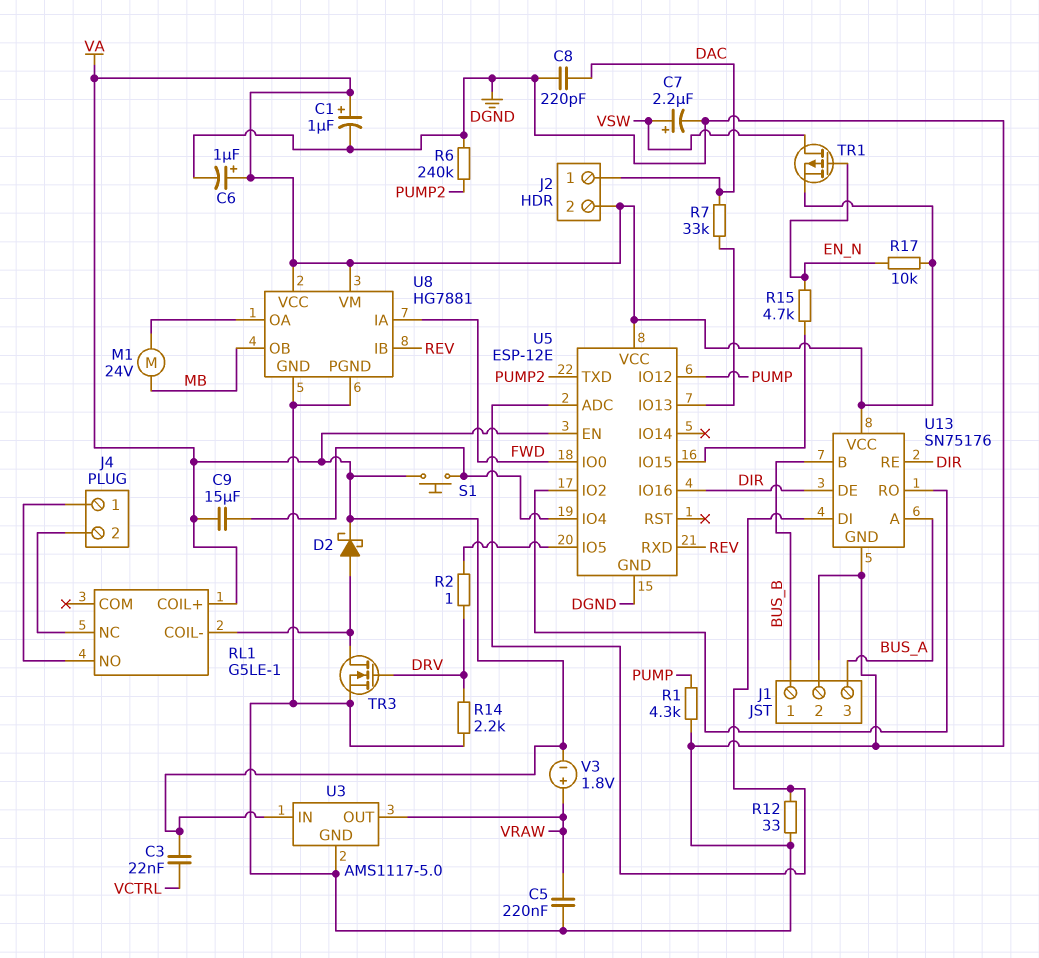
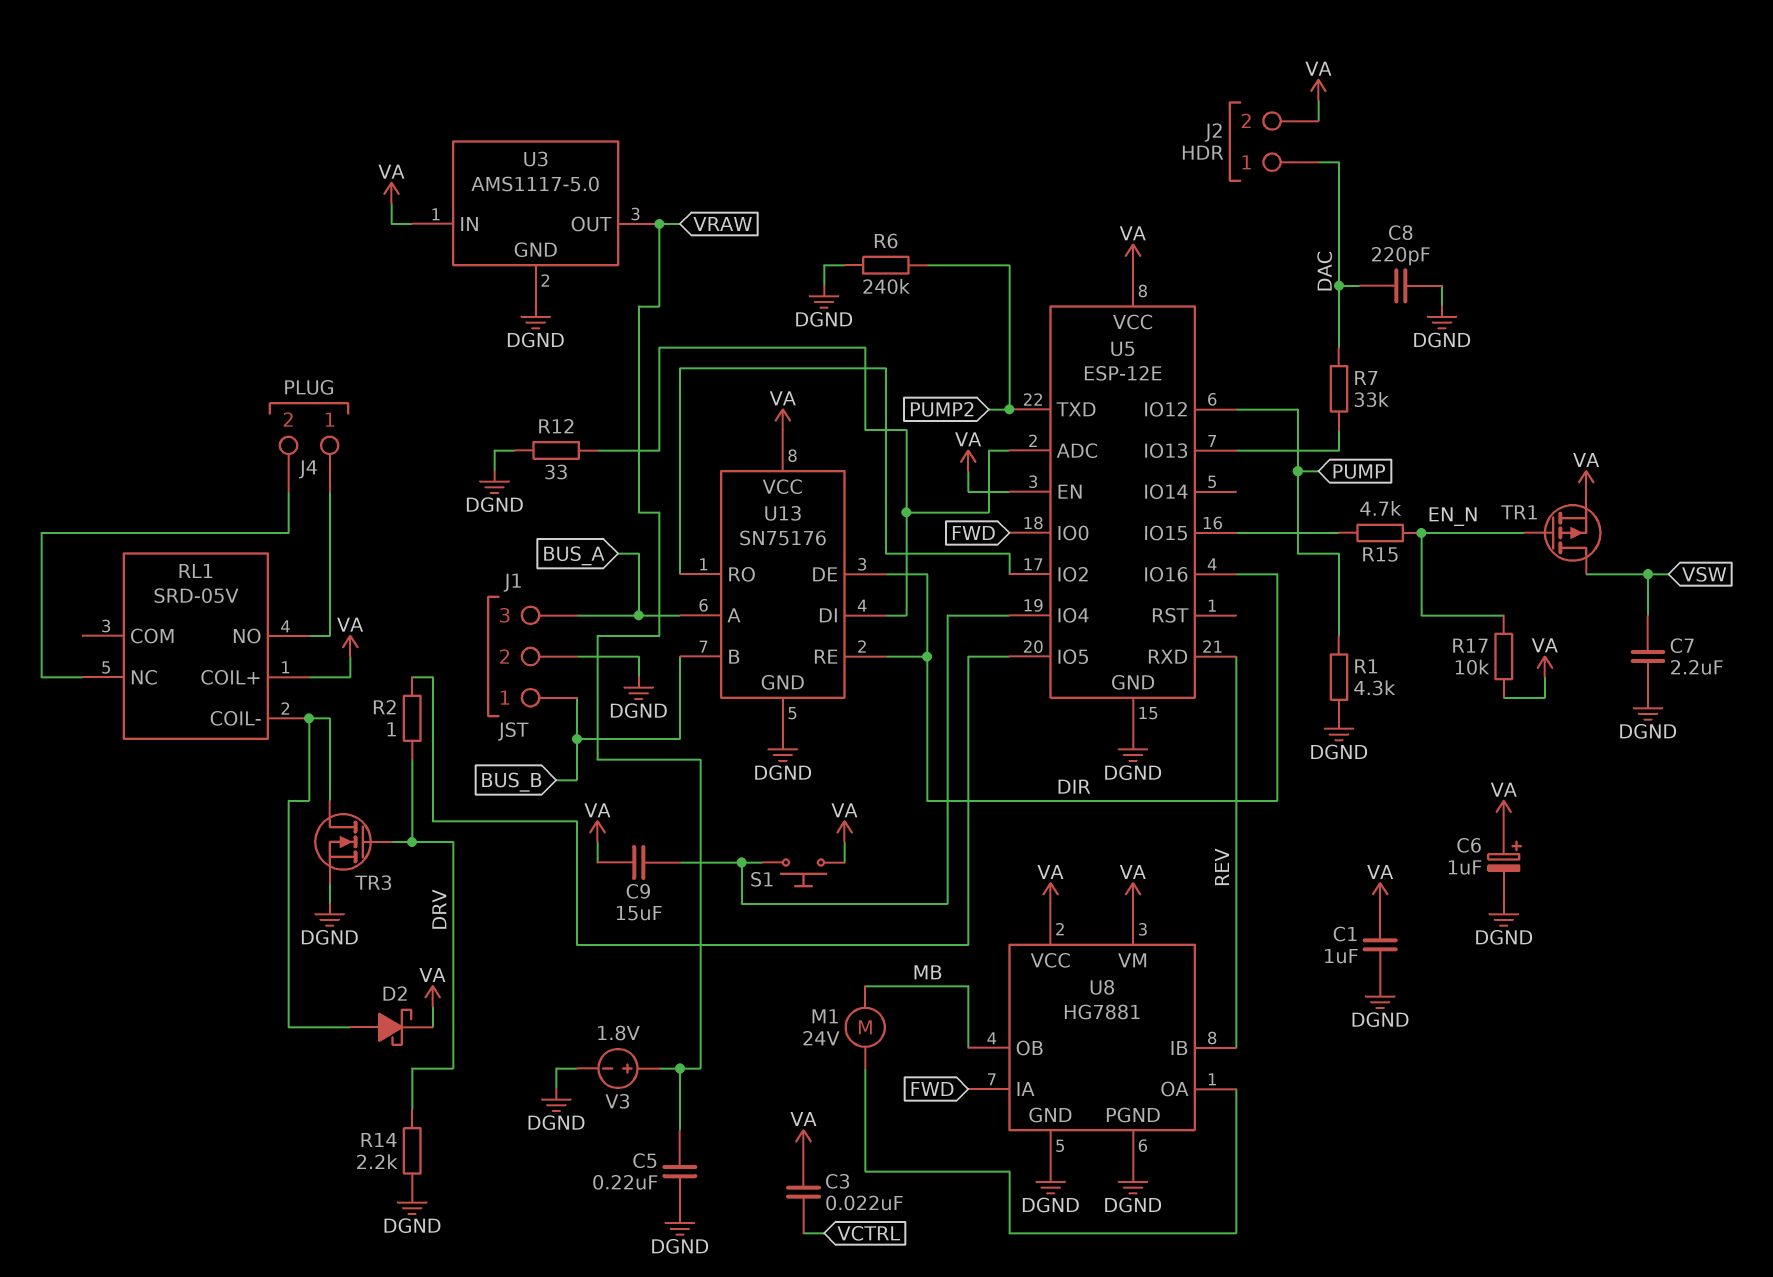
C1: 1uF (plus VA, minus DGND) -> 1uF (DGND, VA)
C7: 2.2uF (plus VSW, minus DGND) -> 2.2uF (DGND, VSW)
RL1: G5LE-1 -> SRD-05V
V3: 1.8V (plus VRAW, minus VA) -> 1.8V (plus VRAW, minus DGND)

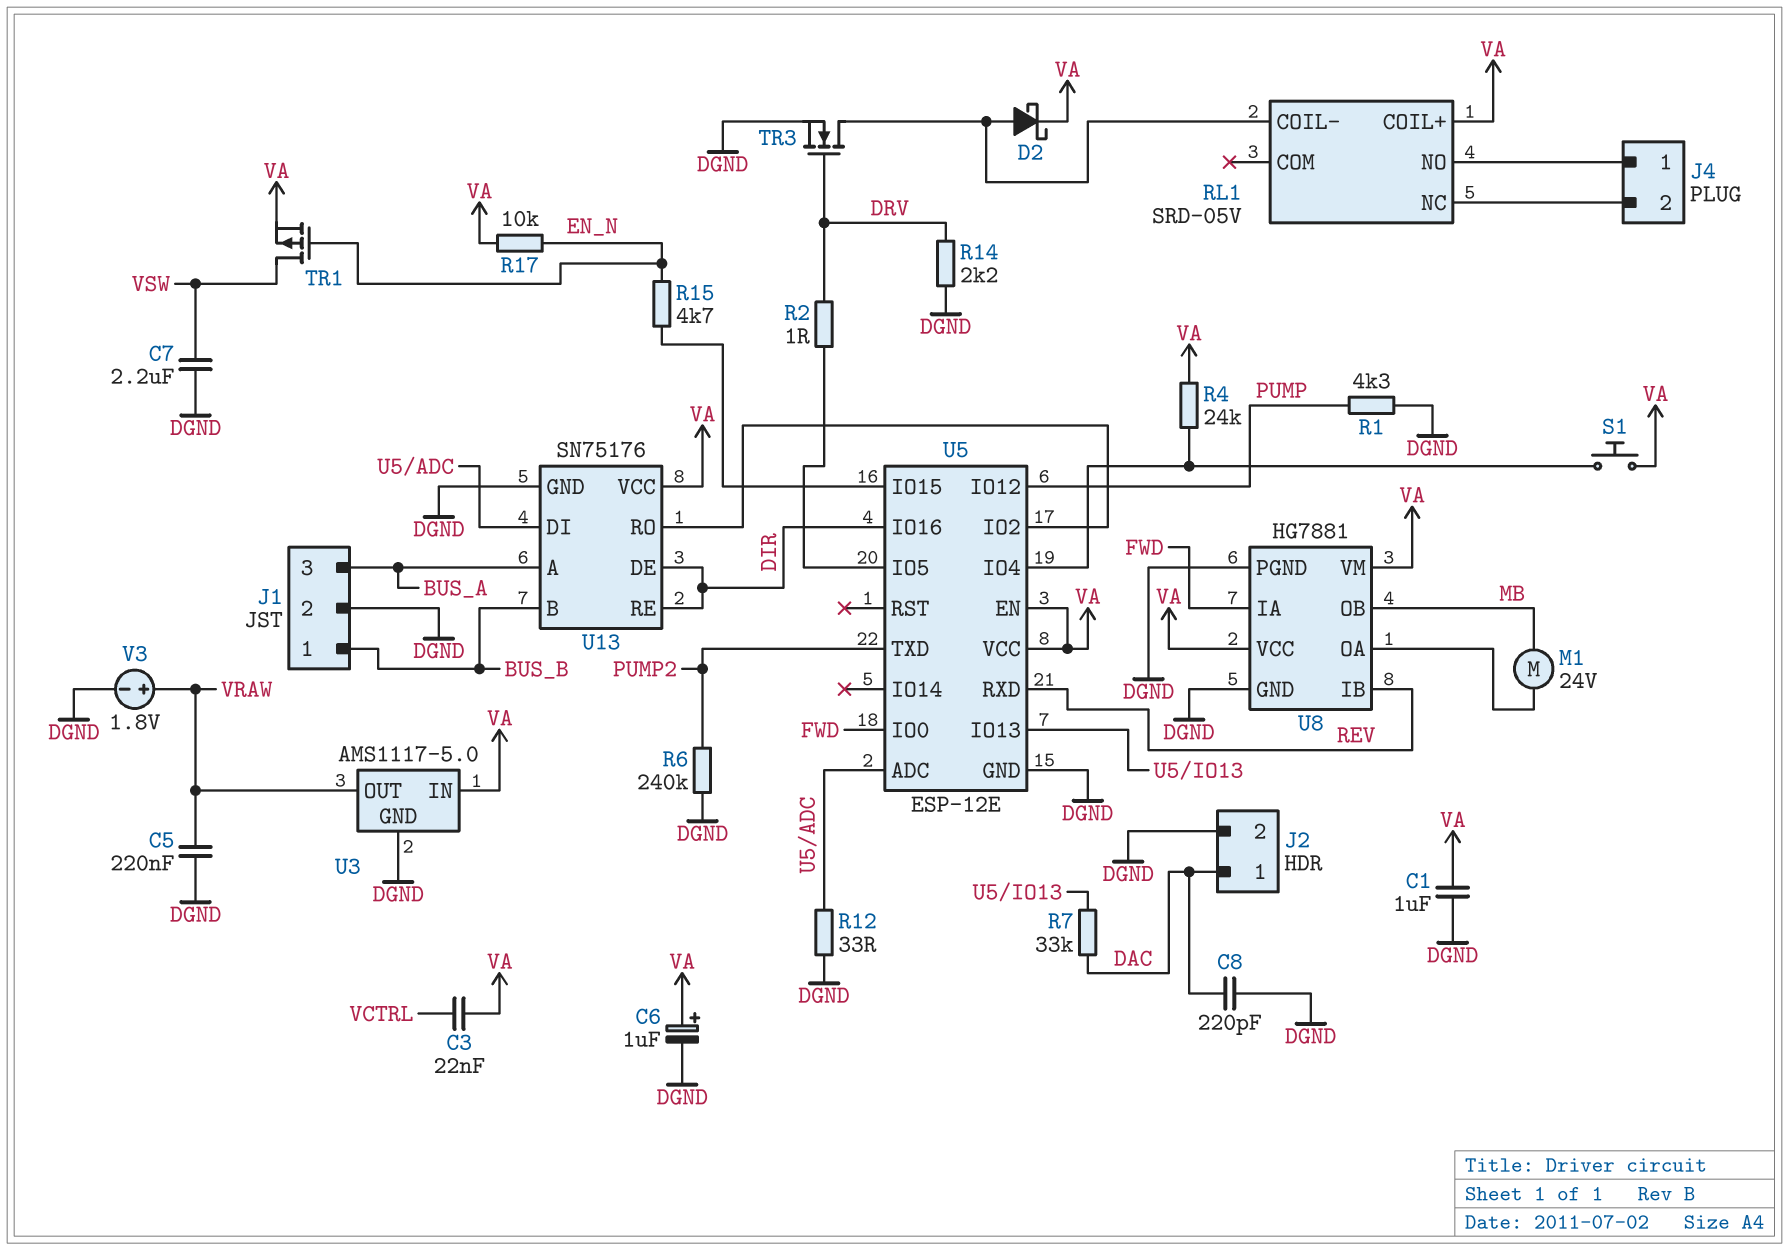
C9: 15uF (U5/IO4, VA) -> none
J2 pin 2: VA -> DGND
R4: none -> 24k (U5/IO4, VA)

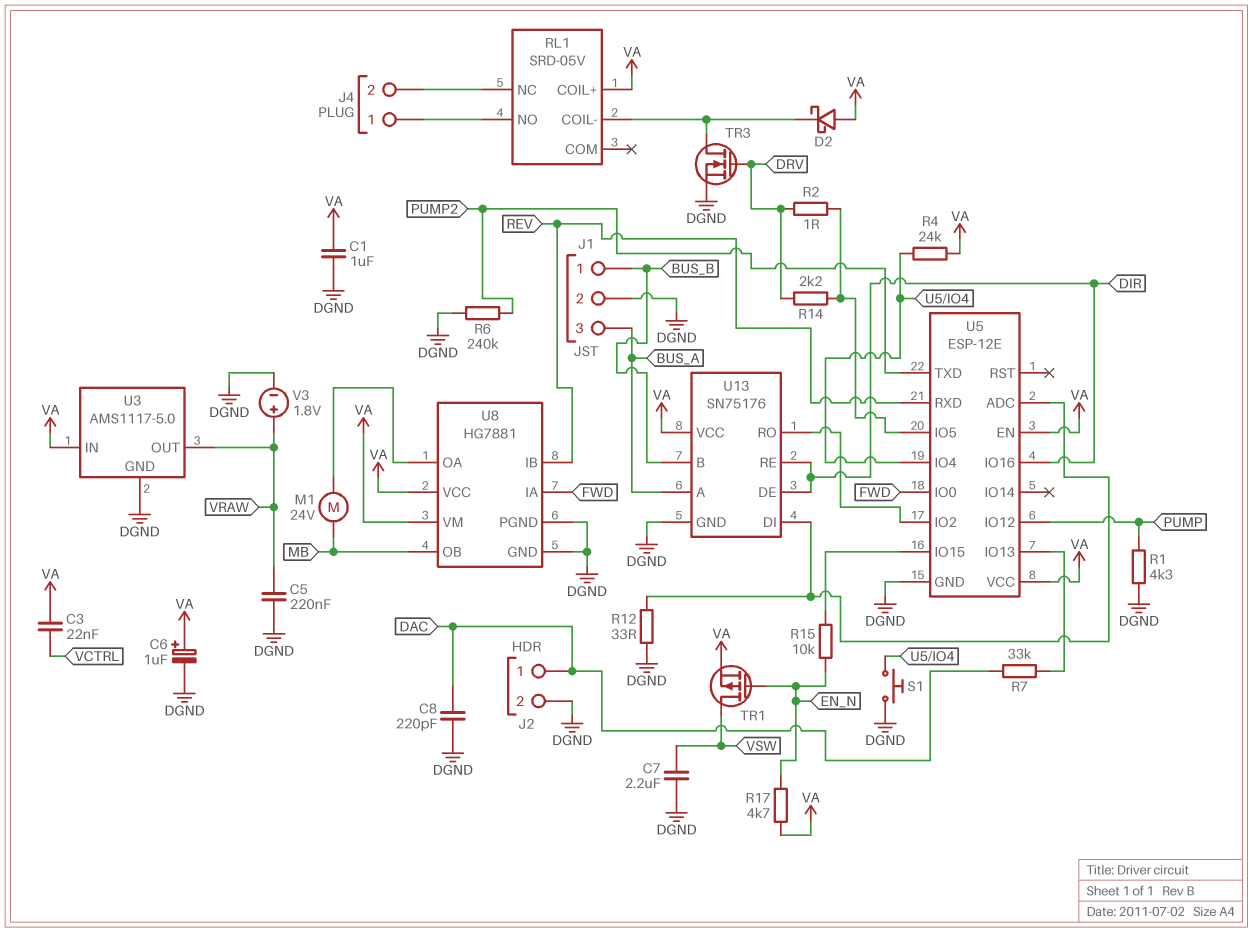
D2: schottky (A RL1/COIL-, K VA) -> schottky (A VA, K RL1/COIL-)
R14: 2.2k (DGND, DRV) -> 2.2k (DRV, U5/IO5)
R15: 4.7k (EN_N, U5/IO15) -> 10k (EN_N, U5/IO15)
R17: 10k (EN_N, VA) -> 4.7k (EN_N, VA)
S1: button (U5/IO4, VA) -> button (DGND, U5/IO4)

